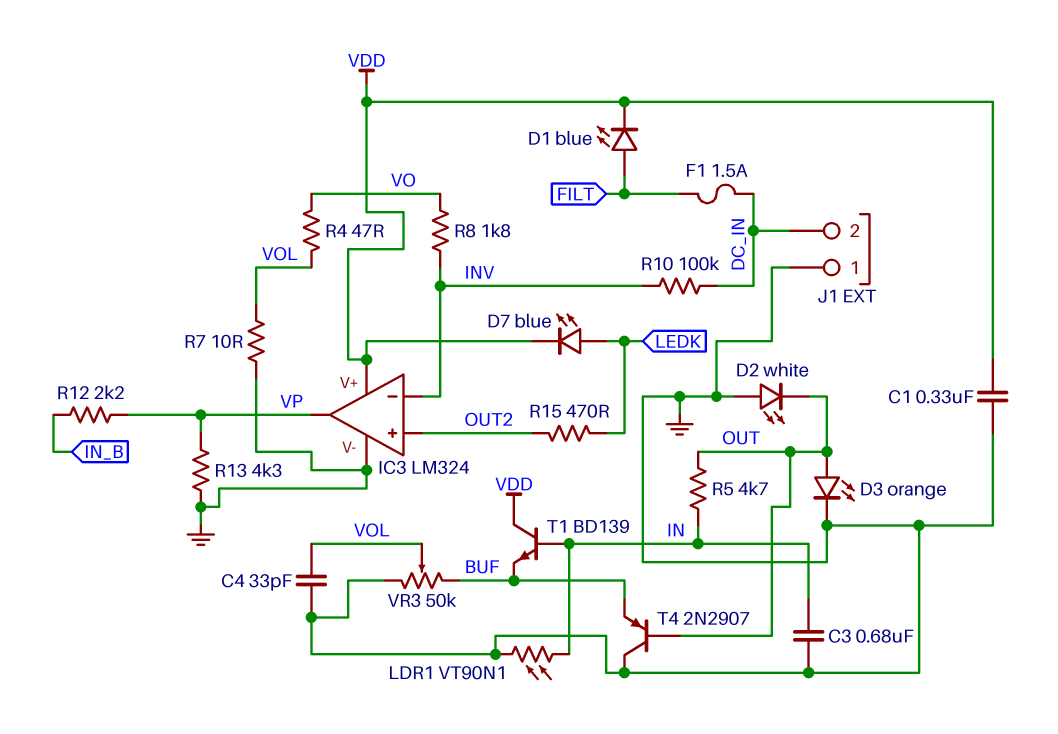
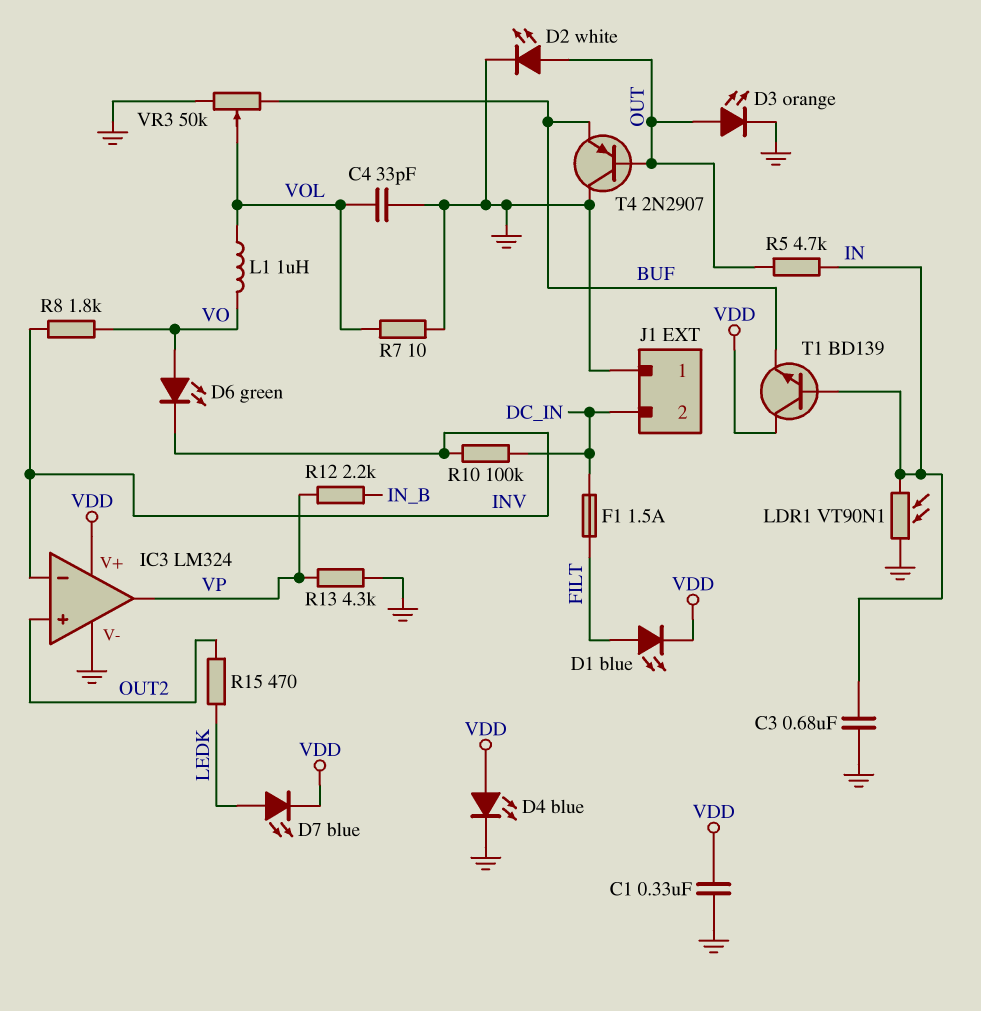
D2: LED white (A GND, K OUT) -> LED white (A OUT, K GND)
D4: none -> LED blue (A VDD, K GND)
D6: none -> LED green (A VO, K INV)
L1: none -> 1uH (VO, VOL)
R4: 47 (VO, VOL) -> none

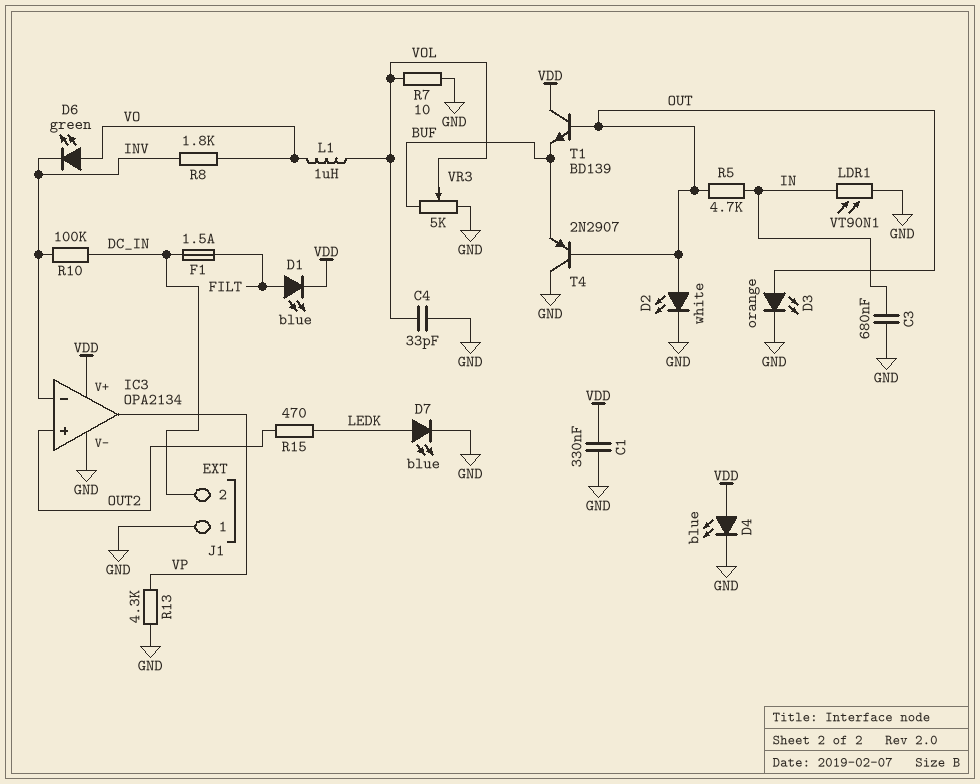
D7: LED blue (A LEDK, K VDD) -> LED blue (A LEDK, K GND)
IC3: LM324 -> OPA2134
R12: 2.2k (IN_B, VP) -> none
T1: NPN BD139 (B IN, C VDD, E BUF) -> NPN BD139 (B OUT, C VDD, E BUF)
VR3: 50k (BUF, GND, wiper VOL) -> 5k (BUF, GND, wiper VOL)

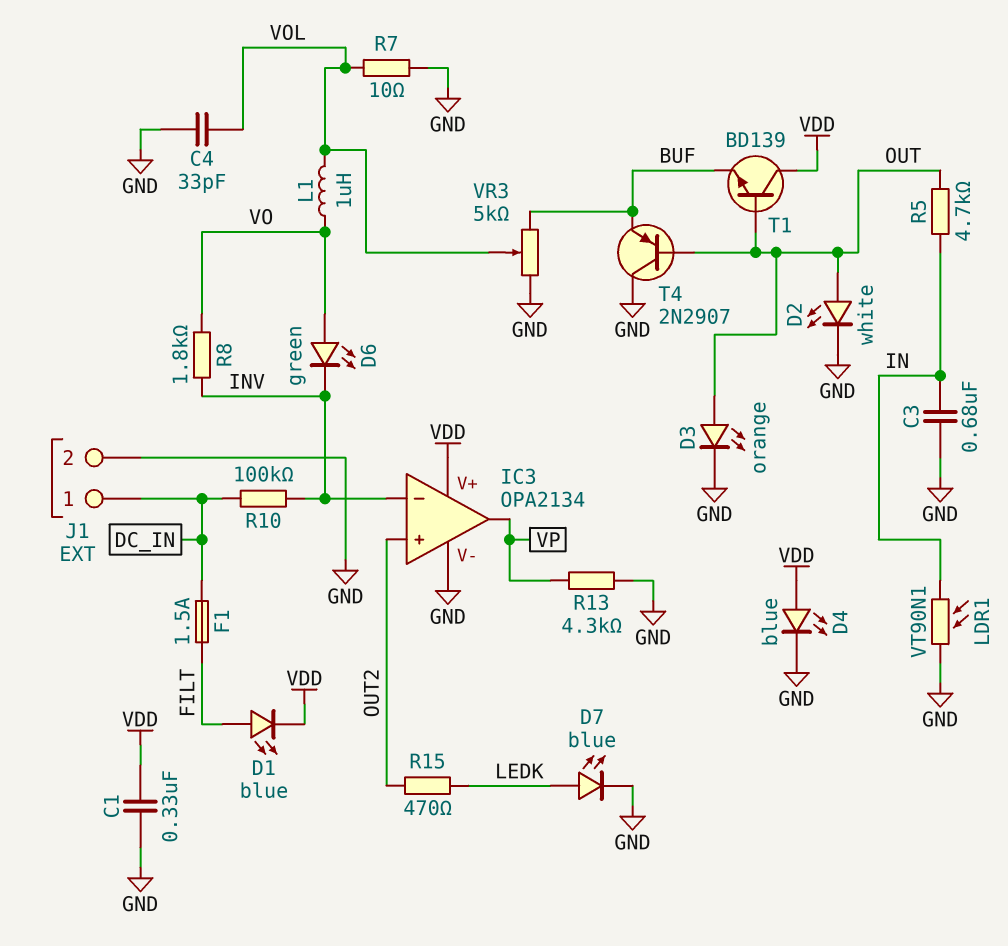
J1 pin 1: GND -> DC_IN
J1 pin 2: DC_IN -> GND

